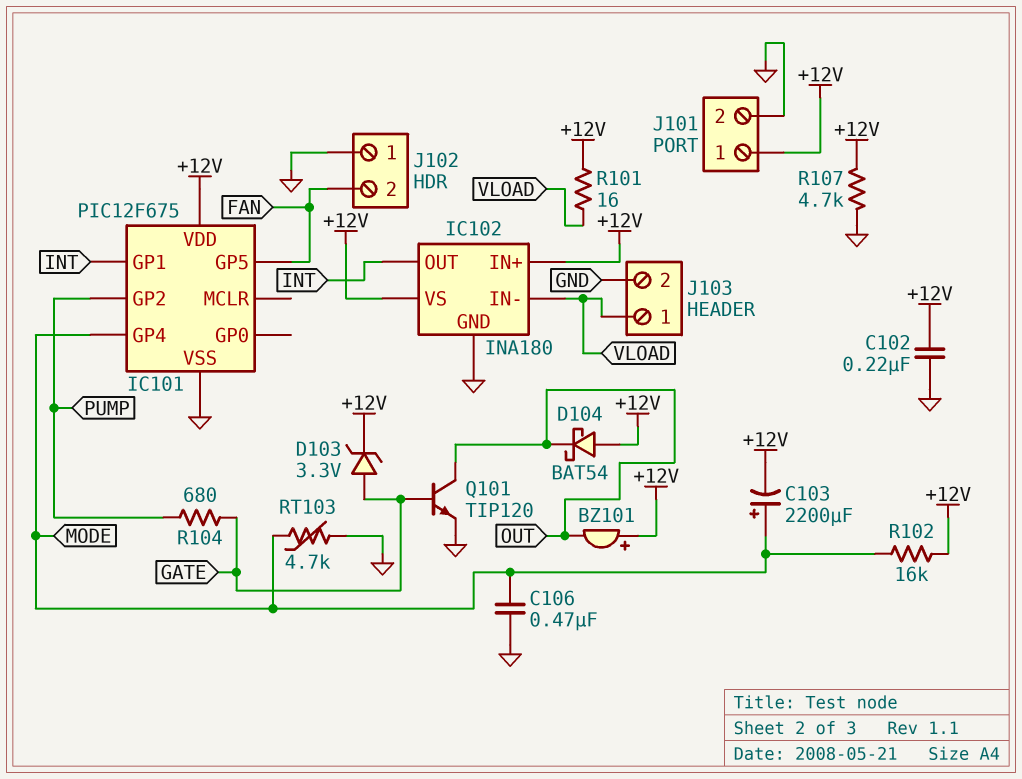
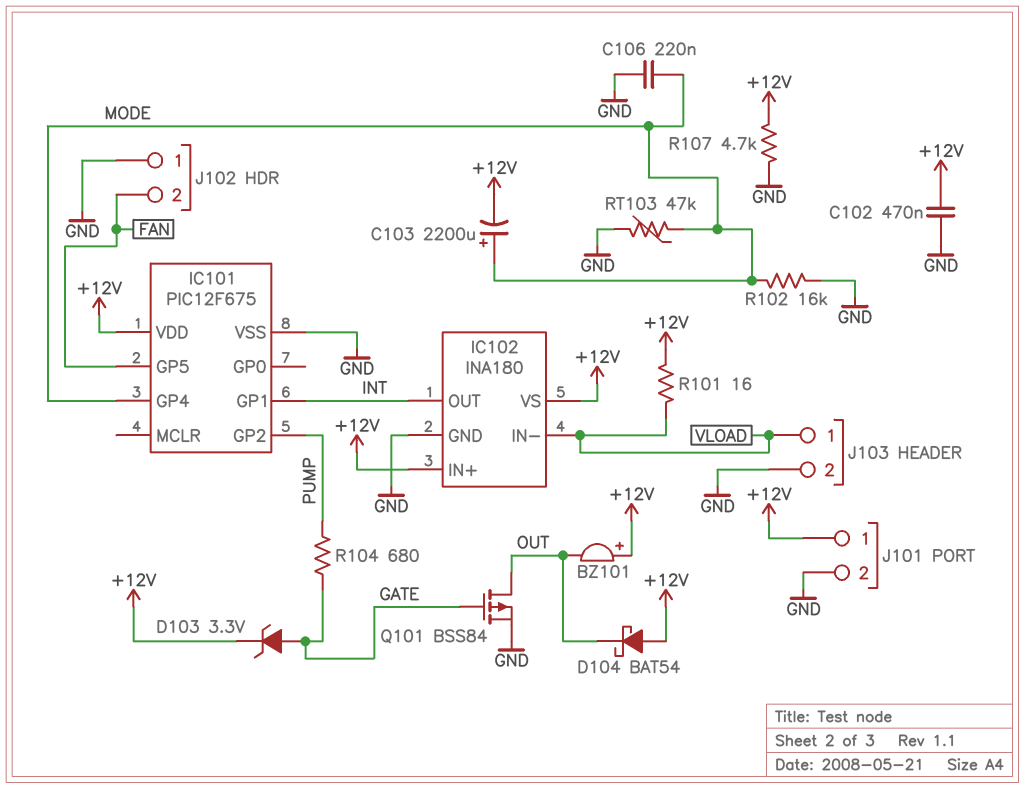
C102: 220nF (+12V, GND) -> 470nF (+12V, GND)
C106: 470nF (GND, MODE) -> 220nF (GND, MODE)
Q101: NPN TIP120 (B GATE, C OUT, E GND) -> PMOS BSS84 (G GATE, D OUT, S GND)
R102: 16k (+12V, MODE) -> 16k (GND, MODE)
RT103: 4.7k (GND, MODE) -> 47k (GND, MODE)

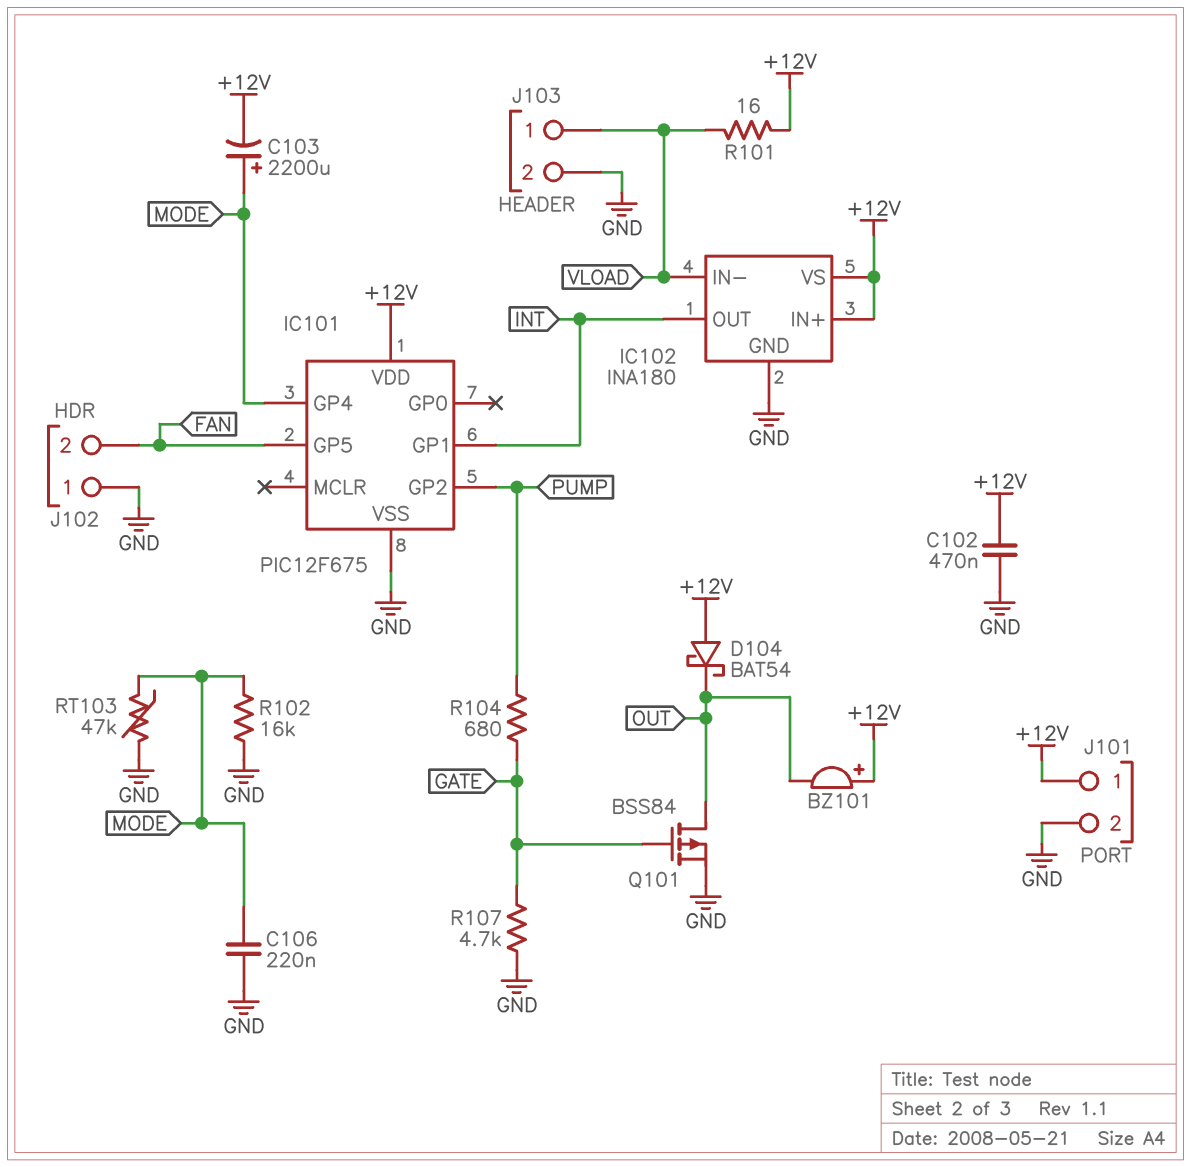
D103: zener 3.3V (A GATE, K +12V) -> none
R107: 4.7k (+12V, GND) -> 4.7k (GATE, GND)

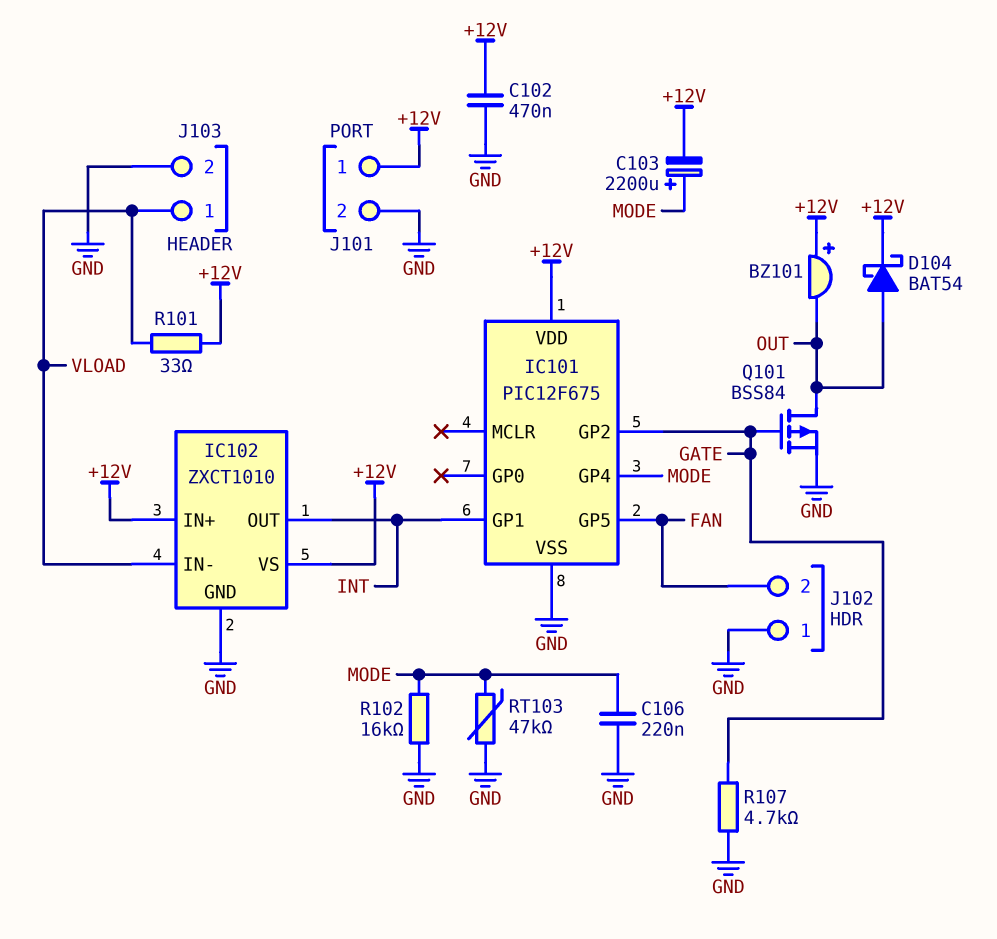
D104: schottky BAT54 (A +12V, K OUT) -> schottky BAT54 (A OUT, K +12V)
IC101 pin GP2: PUMP -> GATE
IC102: INA180 -> ZXCT1010
R101: 16 (+12V, VLOAD) -> 33 (+12V, VLOAD)
R104: 680 (GATE, PUMP) -> none

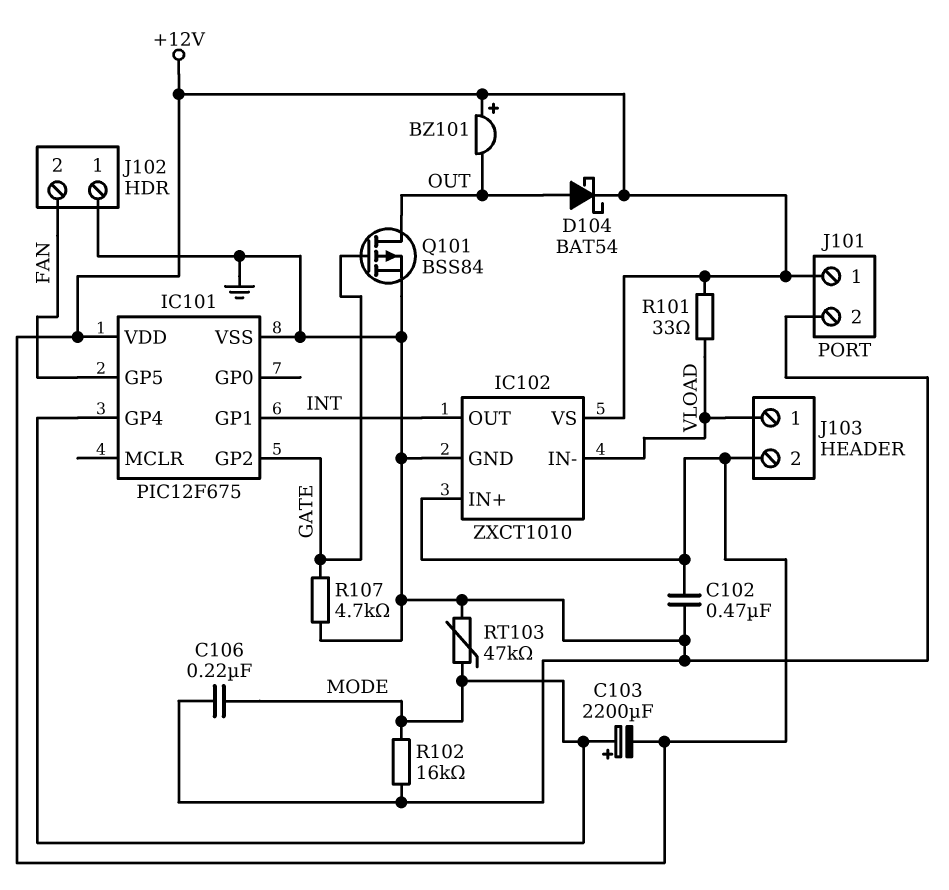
J103 pin 2: GND -> +12V

